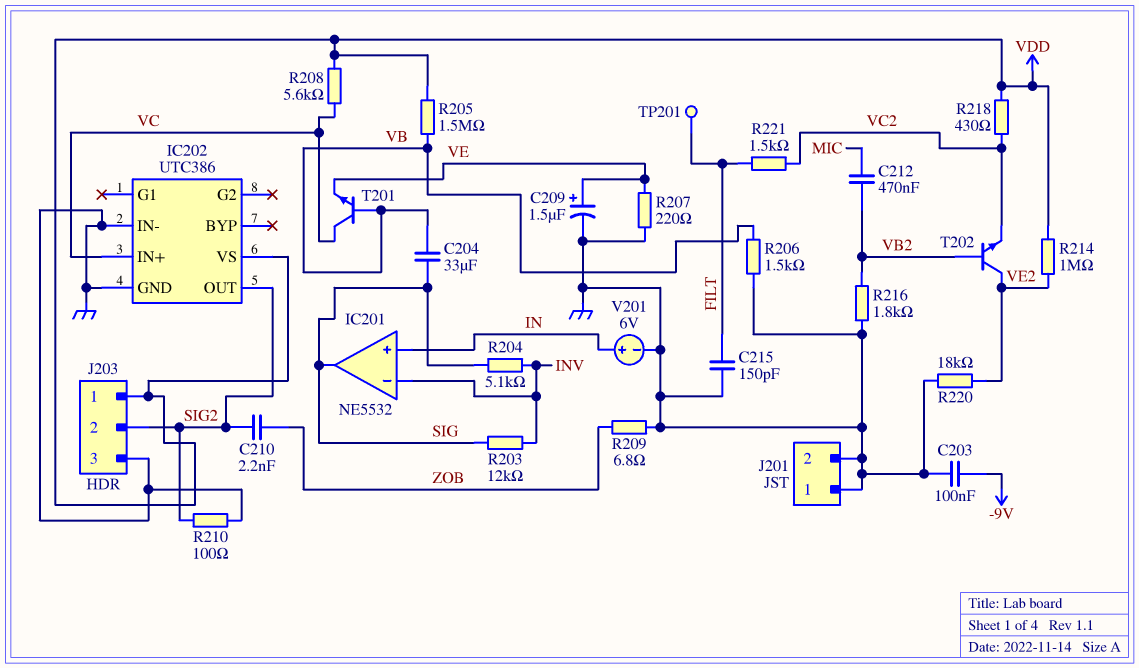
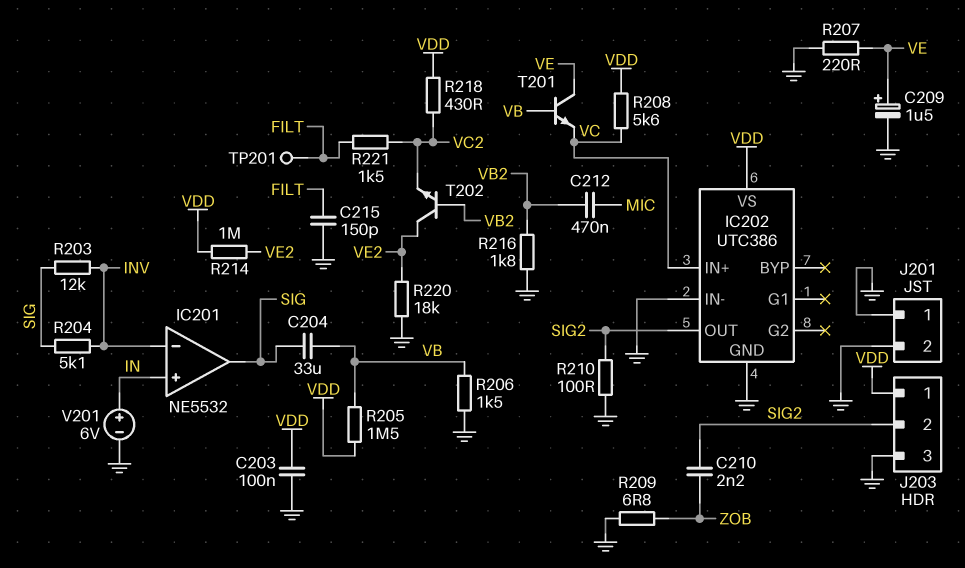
C203: 100nF (-9V, GND) -> 100nF (GND, VDD)
T201: NPN (B VB, C VC, E VE) -> NPN (B VB, C VE, E VC)

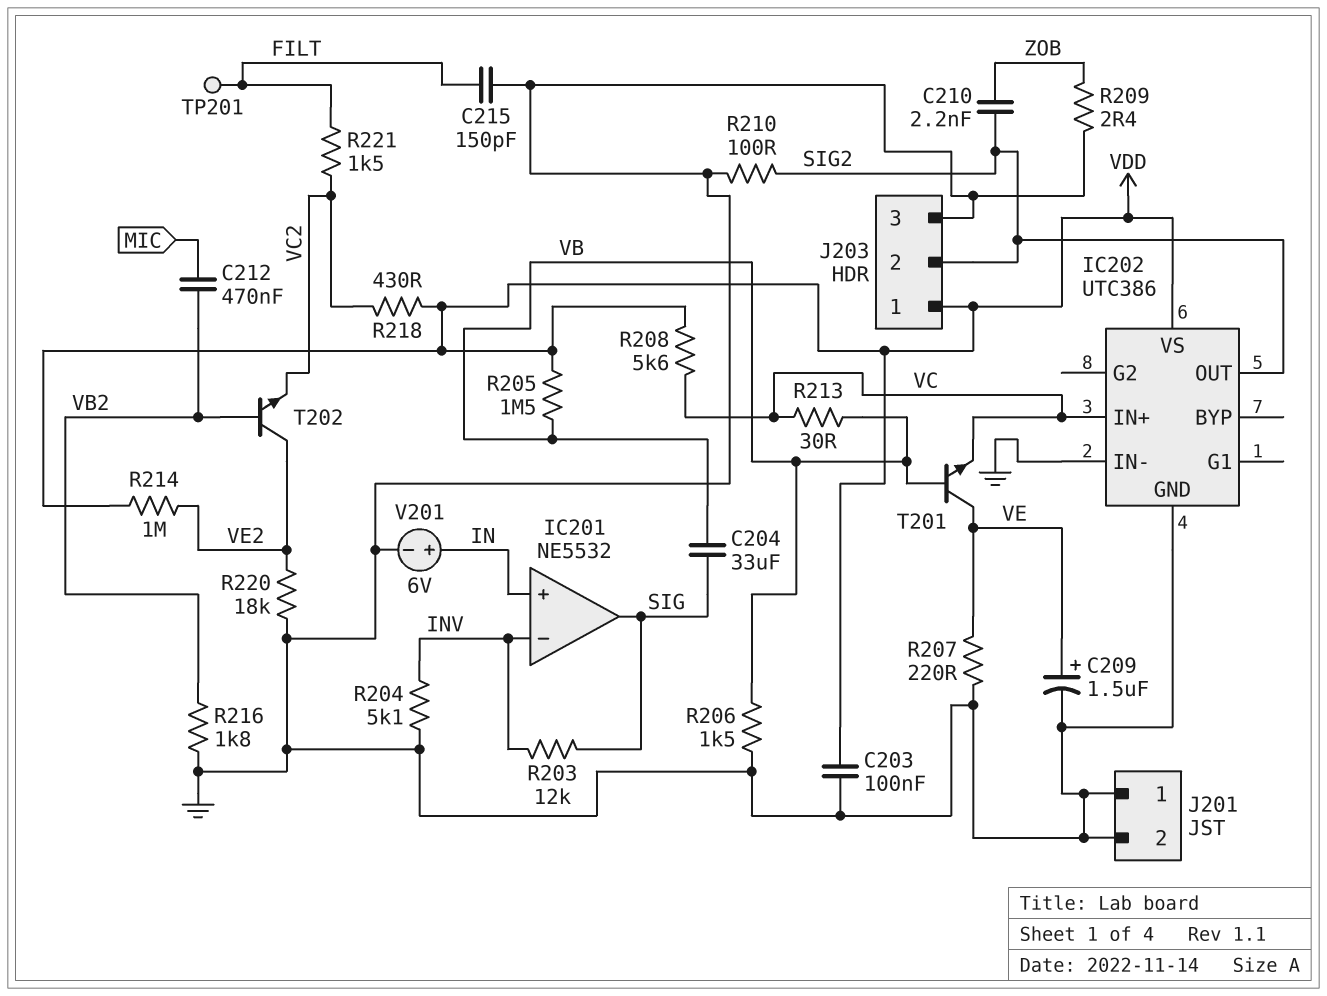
R204: 5.1k (INV, SIG) -> 5.1k (GND, INV)
R209: 6.8 (GND, ZOB) -> 2.4 (GND, ZOB)
R213: none -> 30 (VB, VC)

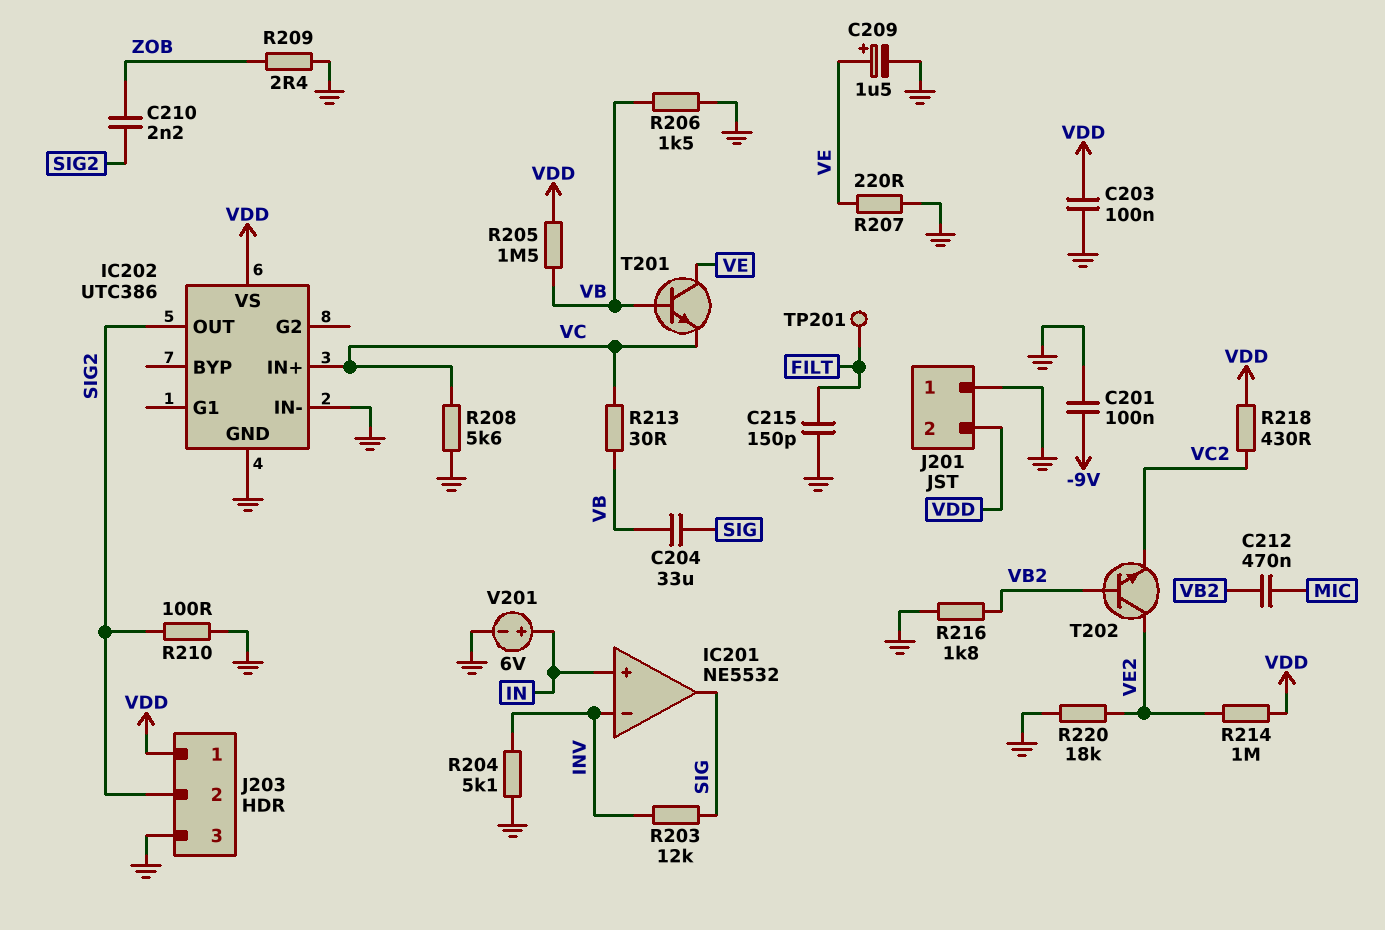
C201: none -> 100nF (-9V, GND)
J201 pin 2: GND -> VDD
R208: 5.6k (VC, VDD) -> 5.6k (GND, VC)
R221: 1.5k (FILT, VC2) -> none

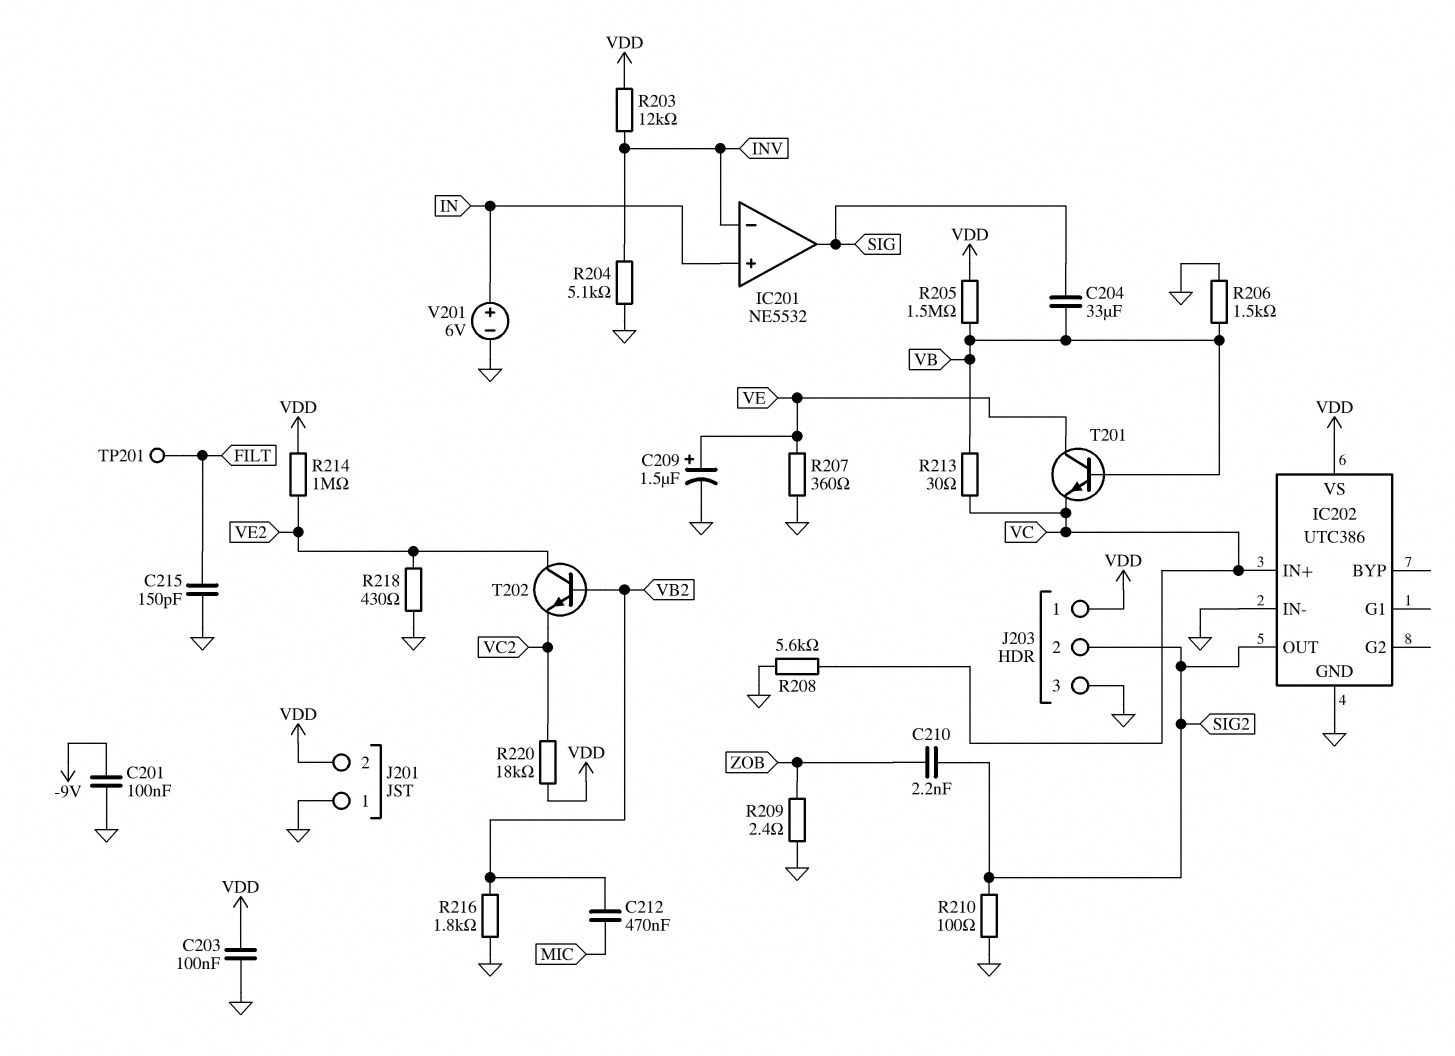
R203: 12k (INV, SIG) -> 12k (INV, VDD)
R207: 220 (GND, VE) -> 360 (GND, VE)
R218: 430 (VC2, VDD) -> 430 (GND, VE2)
R220: 18k (GND, VE2) -> 18k (VC2, VDD)

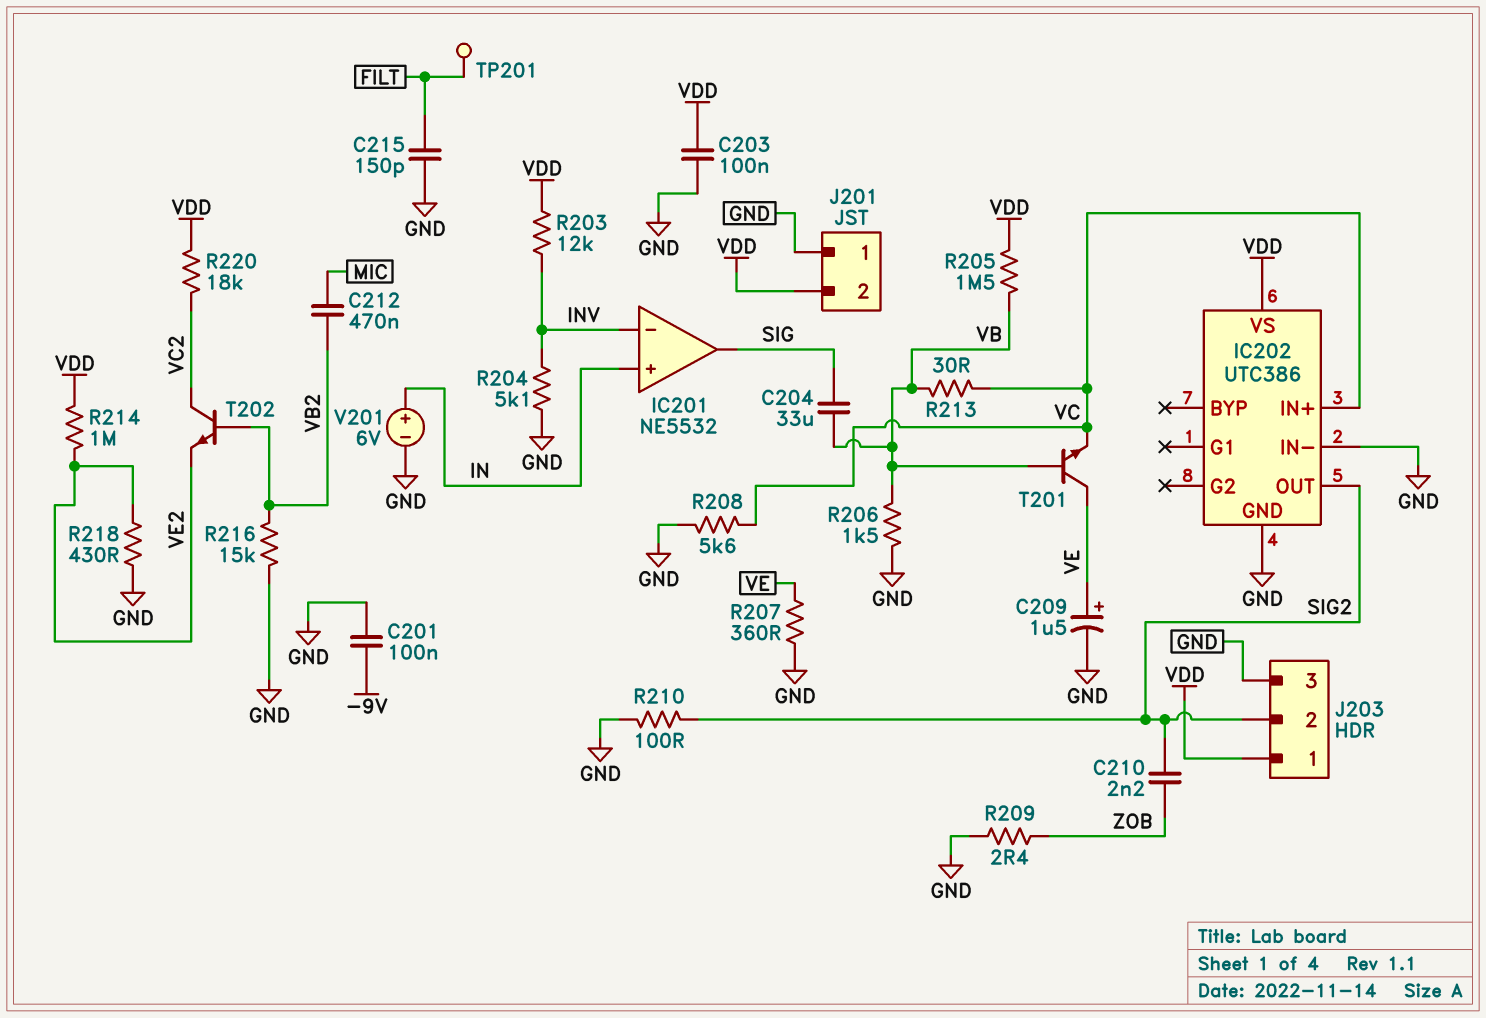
R216: 1.8k (GND, VB2) -> 15k (GND, VB2)
T202: NPN (B VB2, C VE2, E VC2) -> NPN (B VB2, C VC2, E VE2)

